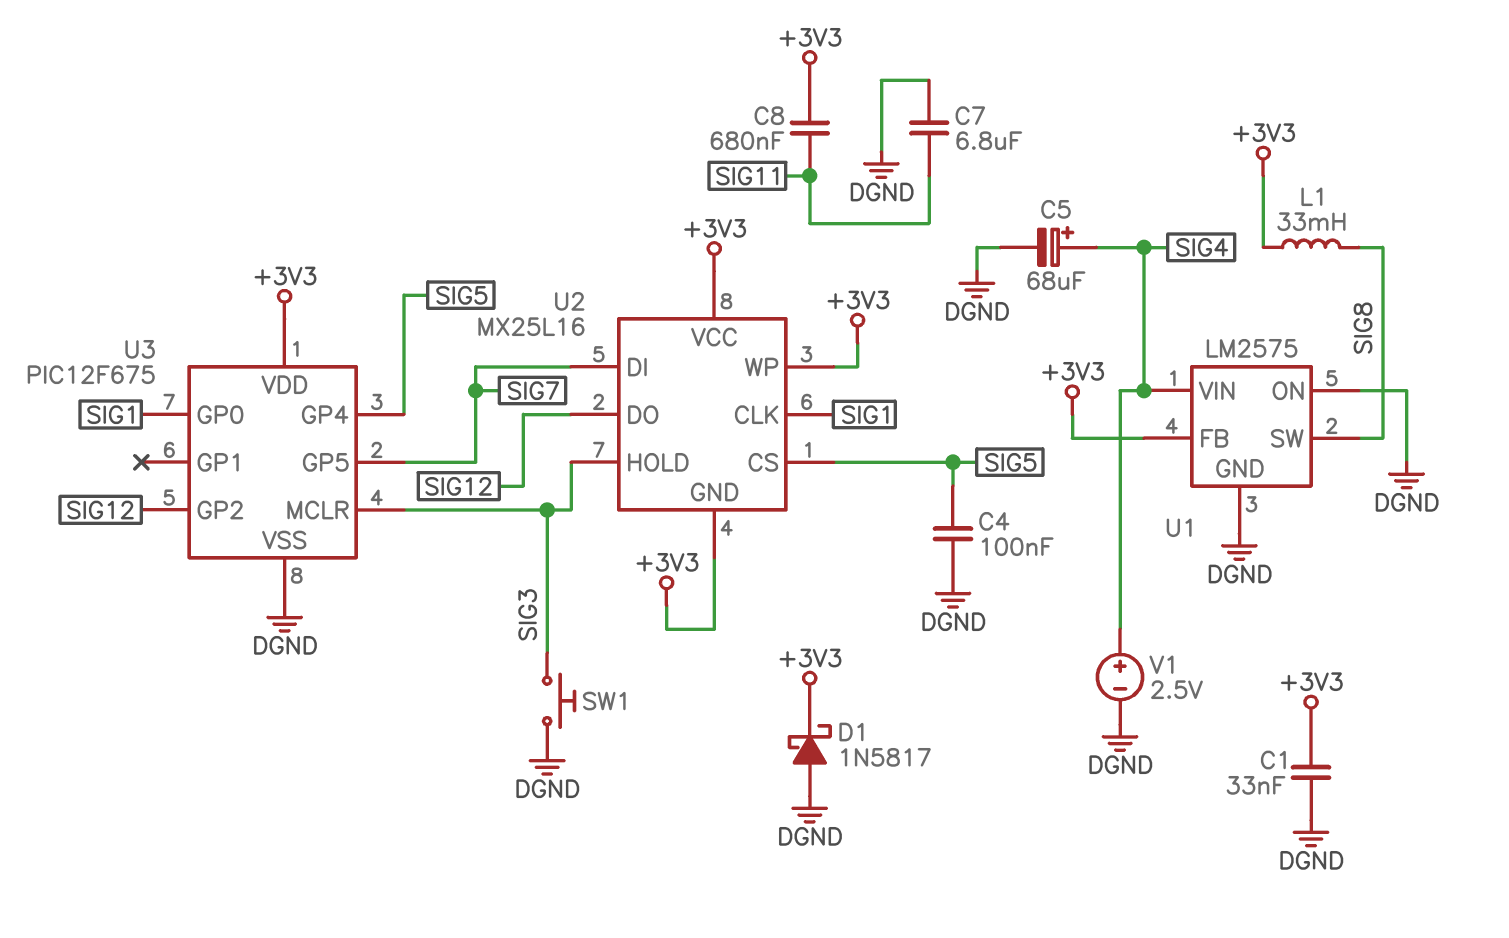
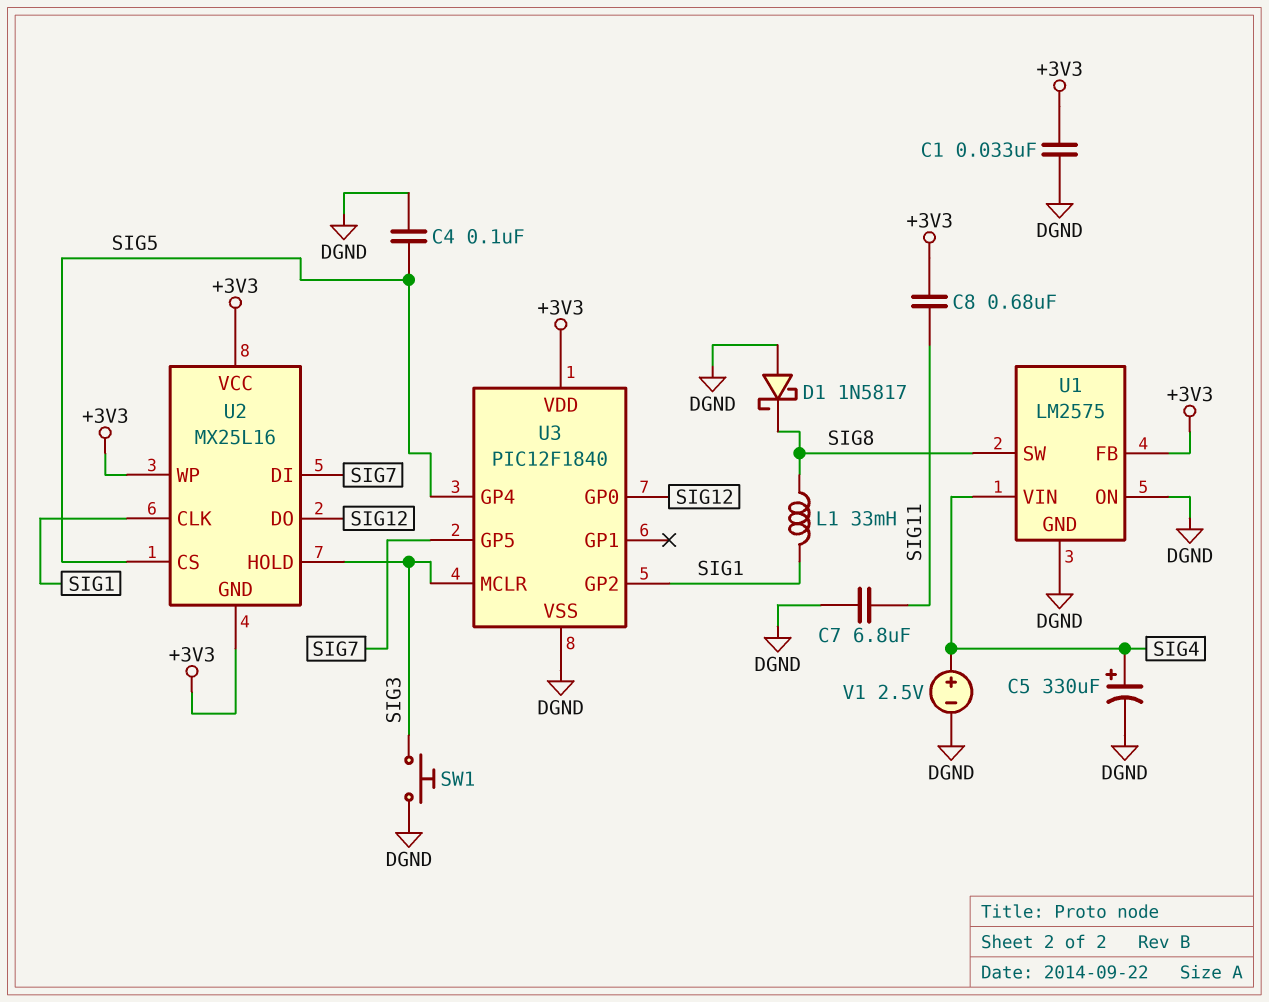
C5: 68uF (plus SIG4, minus DGND) -> 330uF (plus SIG4, minus DGND)
D1: schottky 1N5817 (A DGND, K +3V3) -> schottky 1N5817 (A DGND, K SIG8)
L1: 33mH (+3V3, SIG8) -> 33mH (SIG1, SIG8)
U3: PIC12F675 -> PIC12F1840
U3 pin GP0: SIG1 -> SIG12
U3 pin GP2: SIG12 -> SIG1

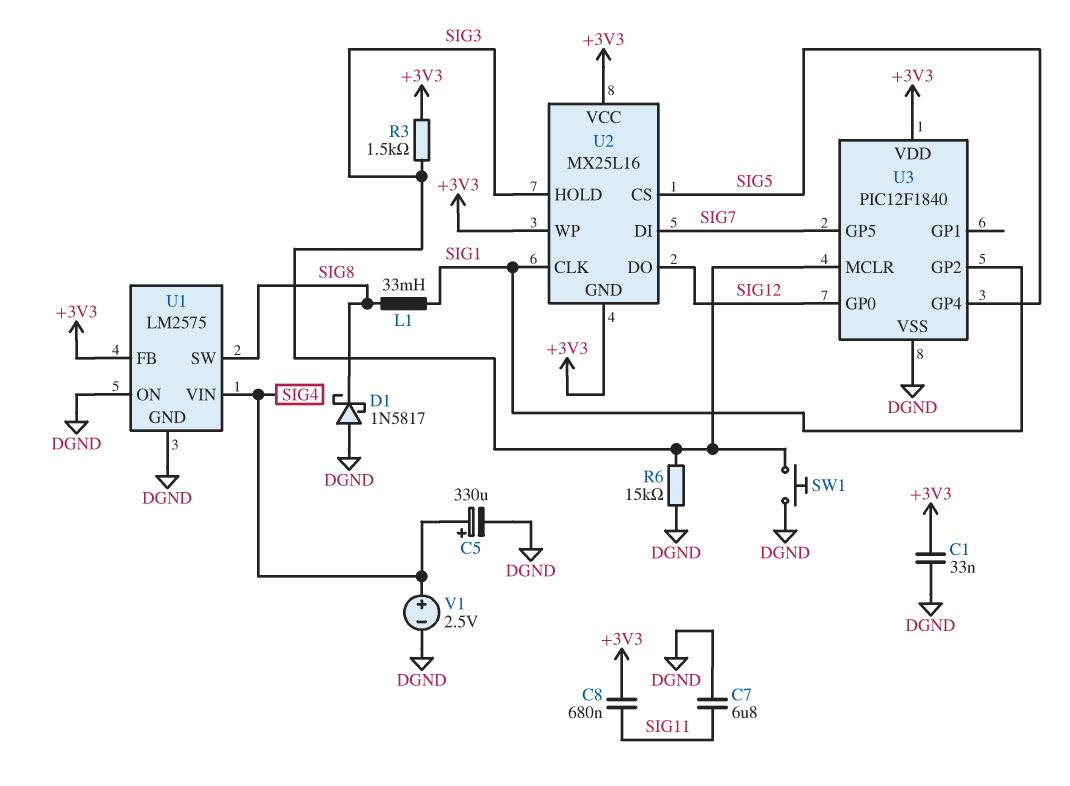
C4: 100nF (DGND, SIG5) -> none
R3: none -> 1.5k (+3V3, SIG3)
R6: none -> 15k (DGND, SIG3)

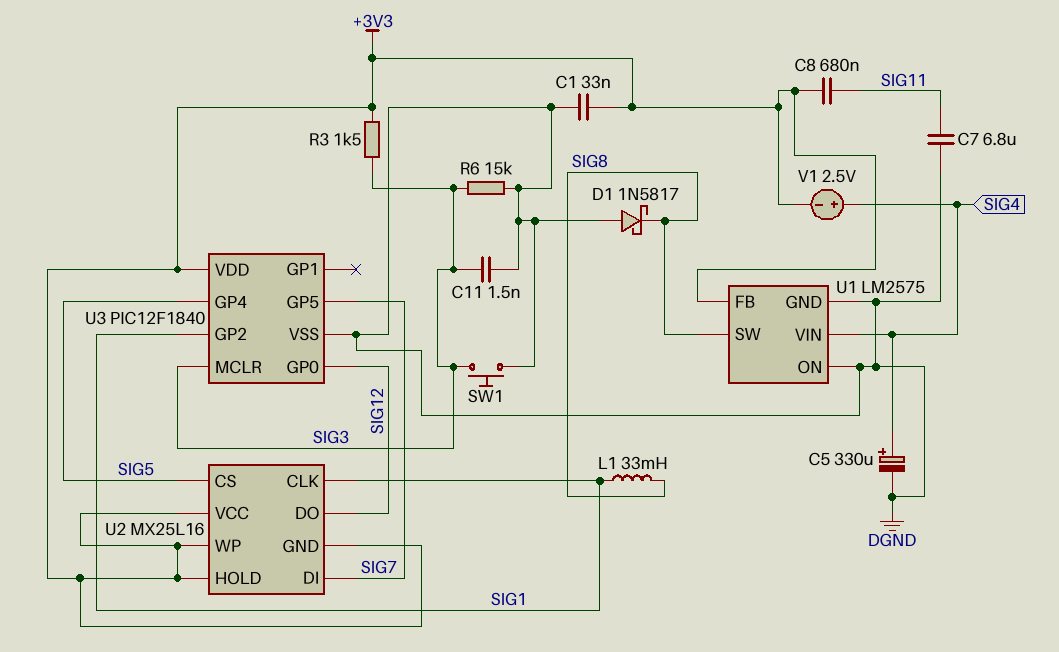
C11: none -> 1.5nF (DGND, SIG3)
U2 pin HOLD: SIG3 -> +3V3
V1: 2.5V (plus SIG4, minus DGND) -> 2.5V (plus SIG4, minus +3V3)

